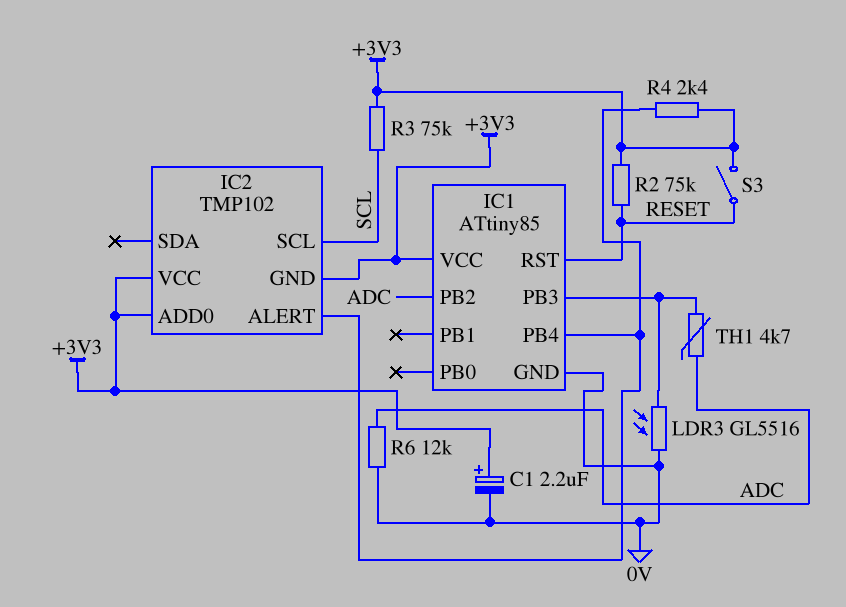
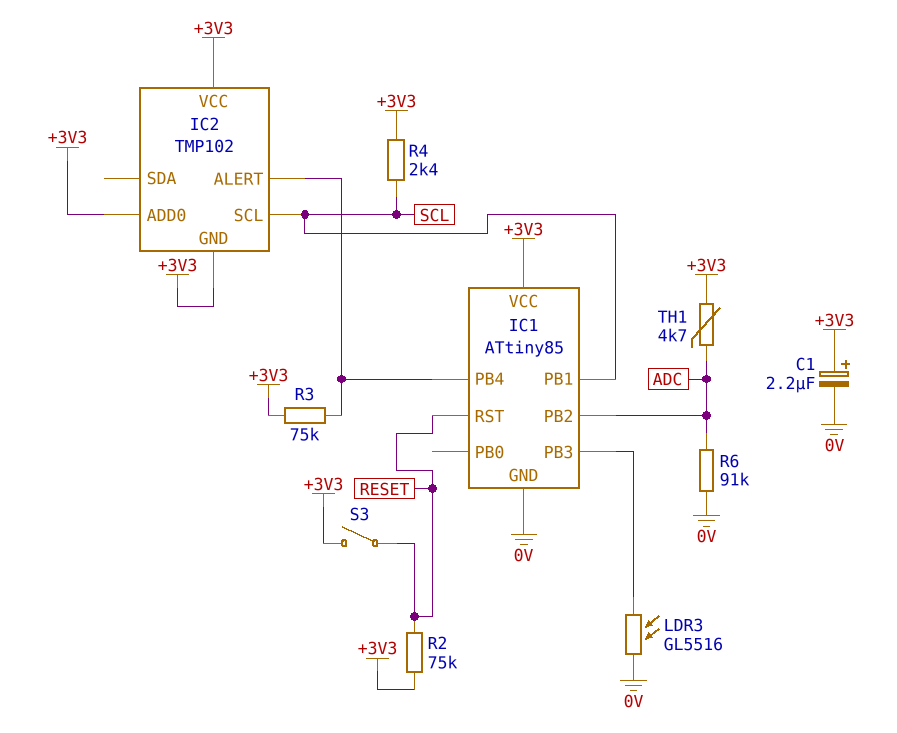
IC1 pin PB1: none -> SCL
R3: 75k (+3V3, SCL) -> 75k (+3V3, IC1/PB4)
R4: 2.4k (+3V3, IC1/PB4) -> 2.4k (+3V3, SCL)
R6: 12k (0V, ADC) -> 91k (0V, ADC)
TH1: 4.7k (ADC, IC1/PB3) -> 4.7k (+3V3, ADC)

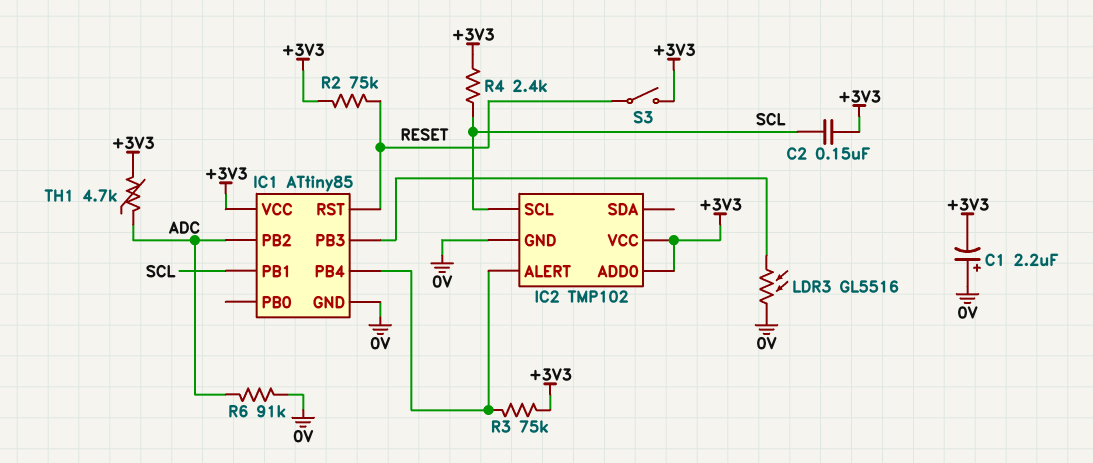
C1: 2.2uF (plus +3V3, minus 0V) -> 2.2uF (plus 0V, minus +3V3)
C2: none -> 150nF (+3V3, SCL)
IC2 pin GND: +3V3 -> 0V

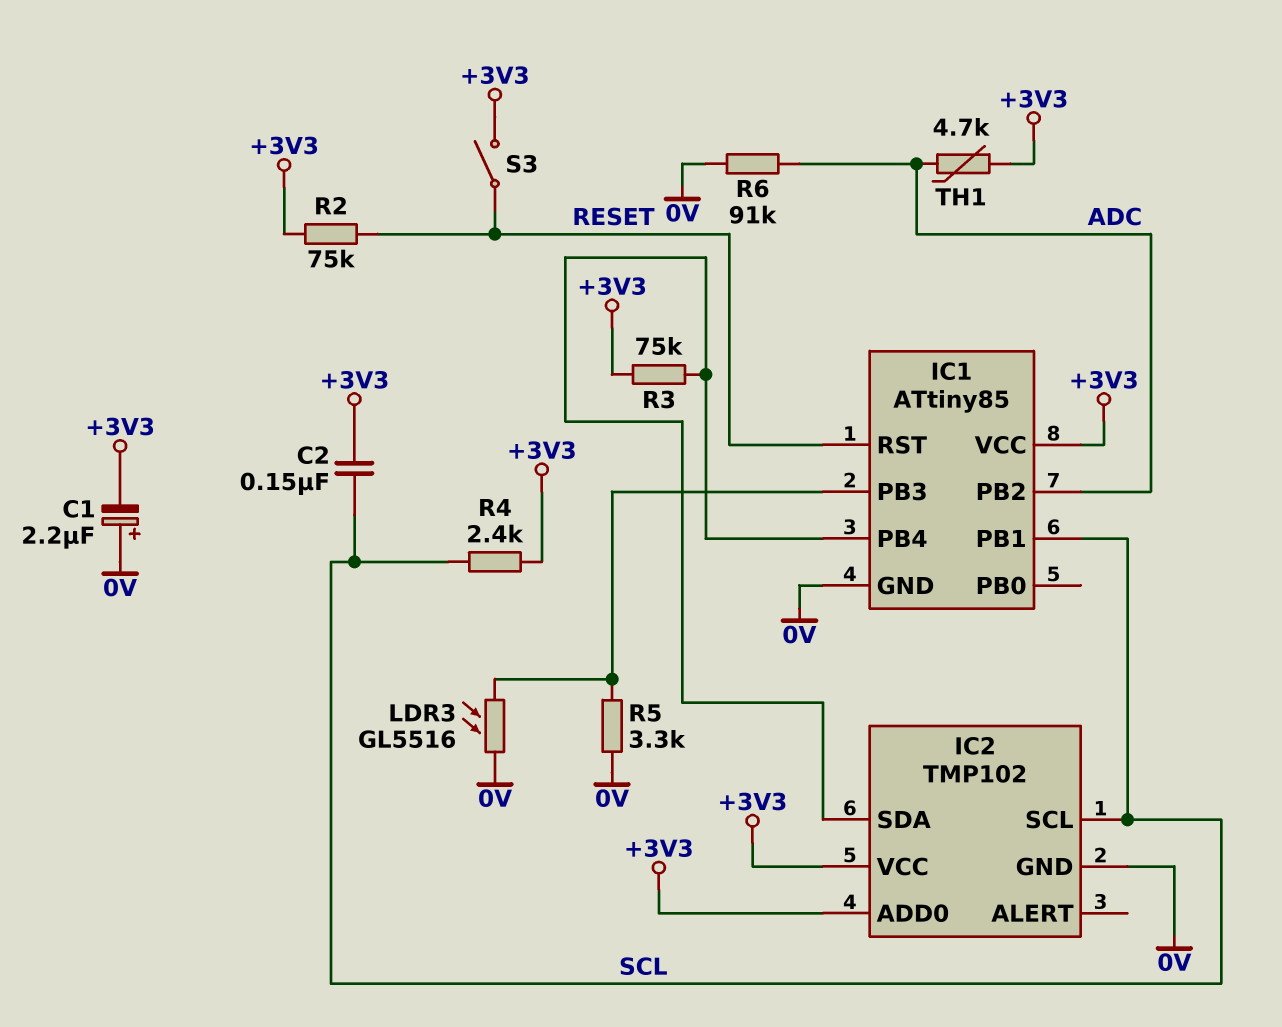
IC2 pin ALERT: IC1/PB4 -> none
IC2 pin SDA: none -> IC1/PB4
R5: none -> 3.3k (0V, IC1/PB3)

